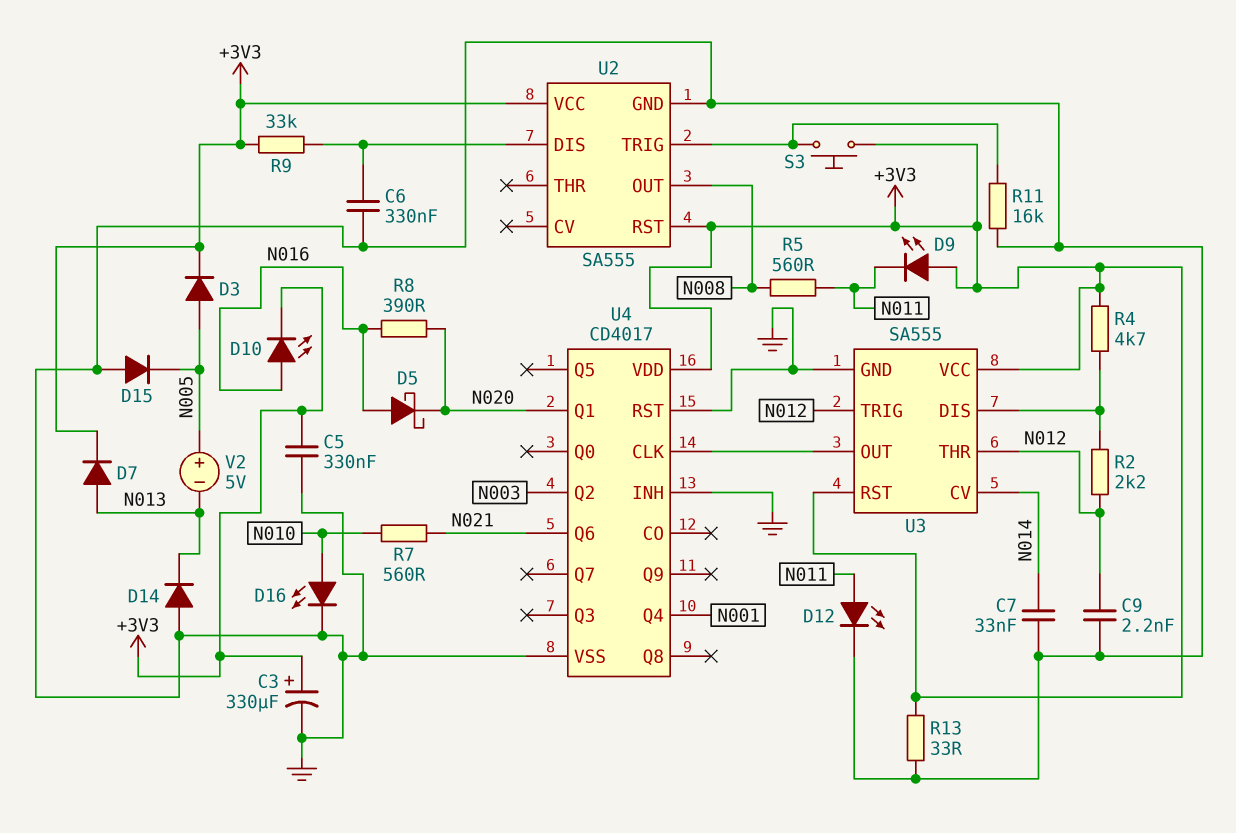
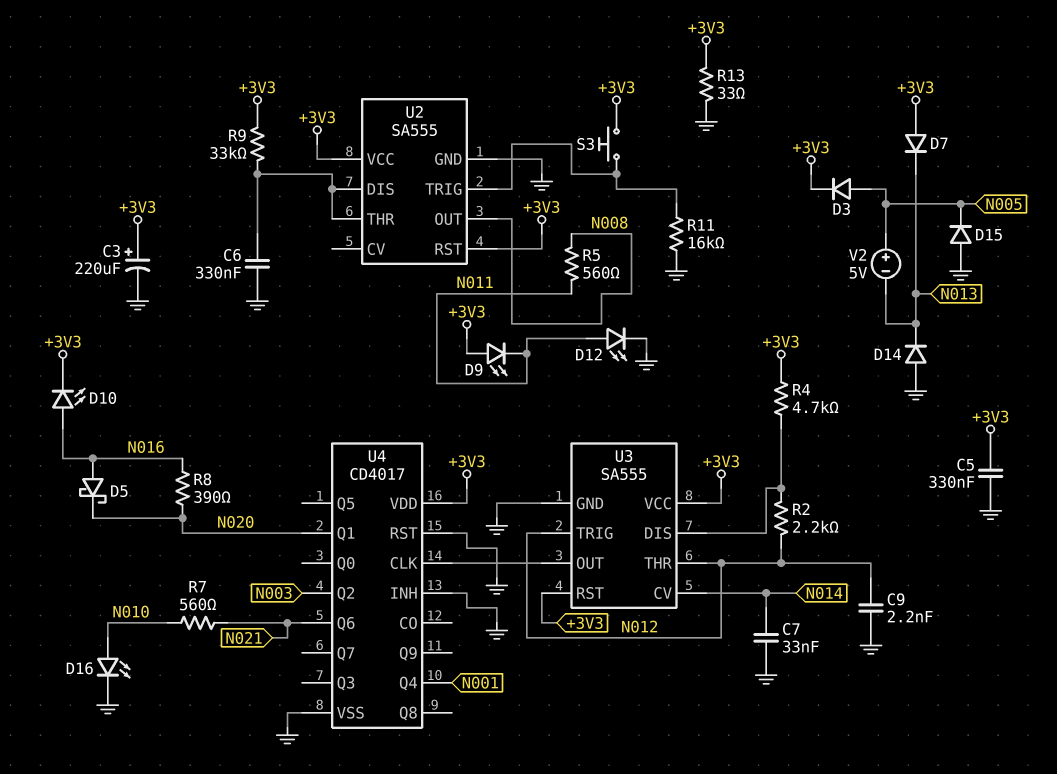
C3: 330uF (plus +3V3, minus GND) -> 220uF (plus +3V3, minus GND)
D7: diode (A N013, K +3V3) -> diode (A +3V3, K N013)
U2 pin THR: none -> U2/DIS

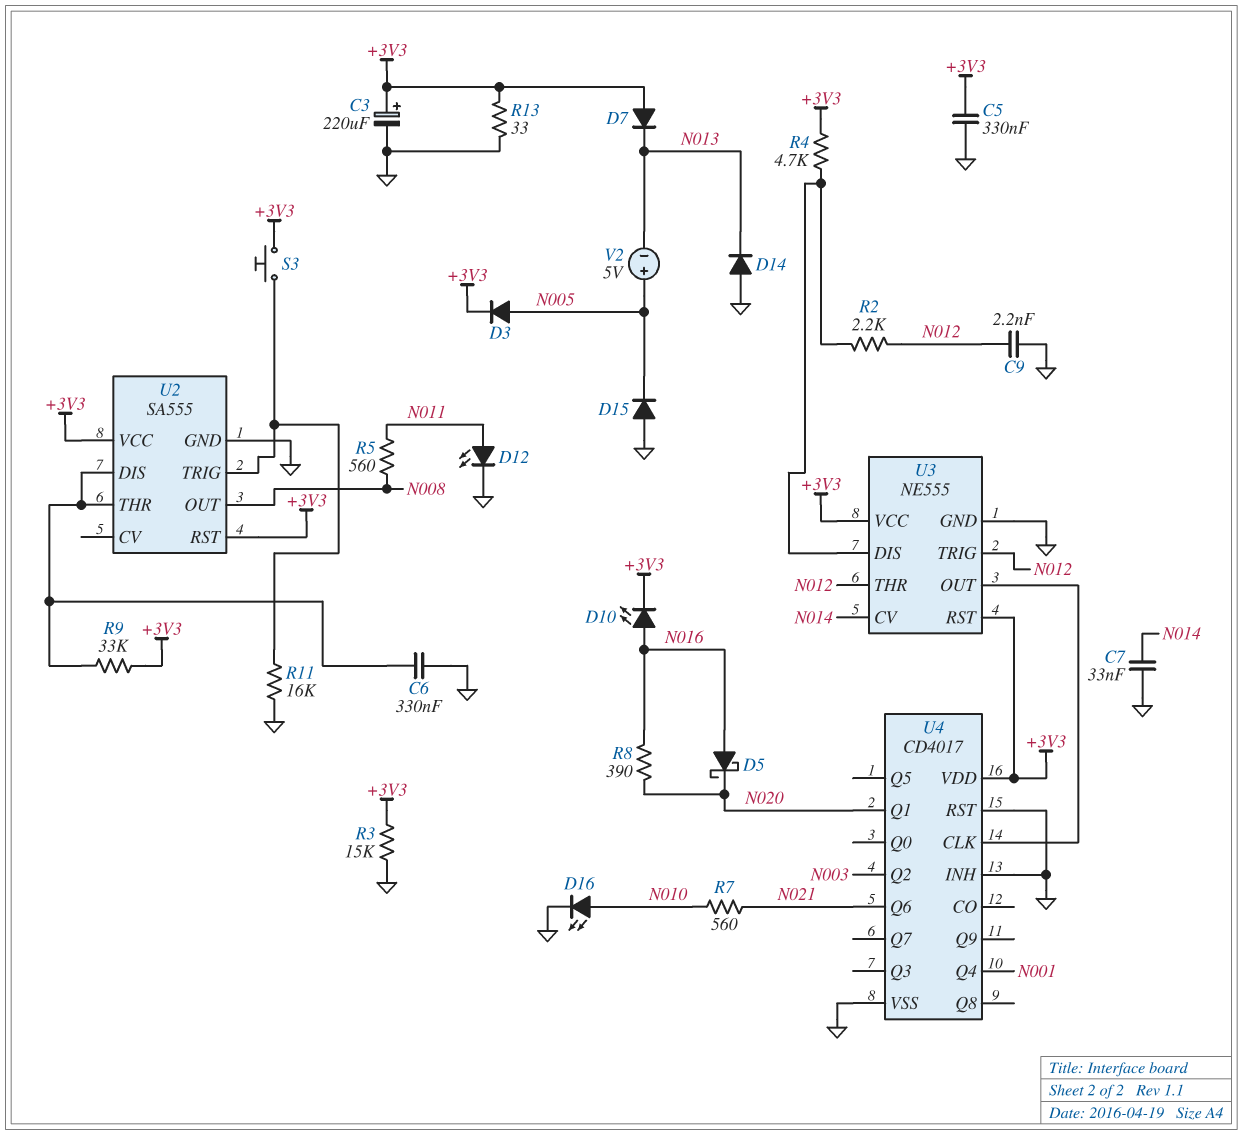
D9: LED (A +3V3, K N011) -> none
R3: none -> 15k (+3V3, GND)
U3: SA555 -> NE555

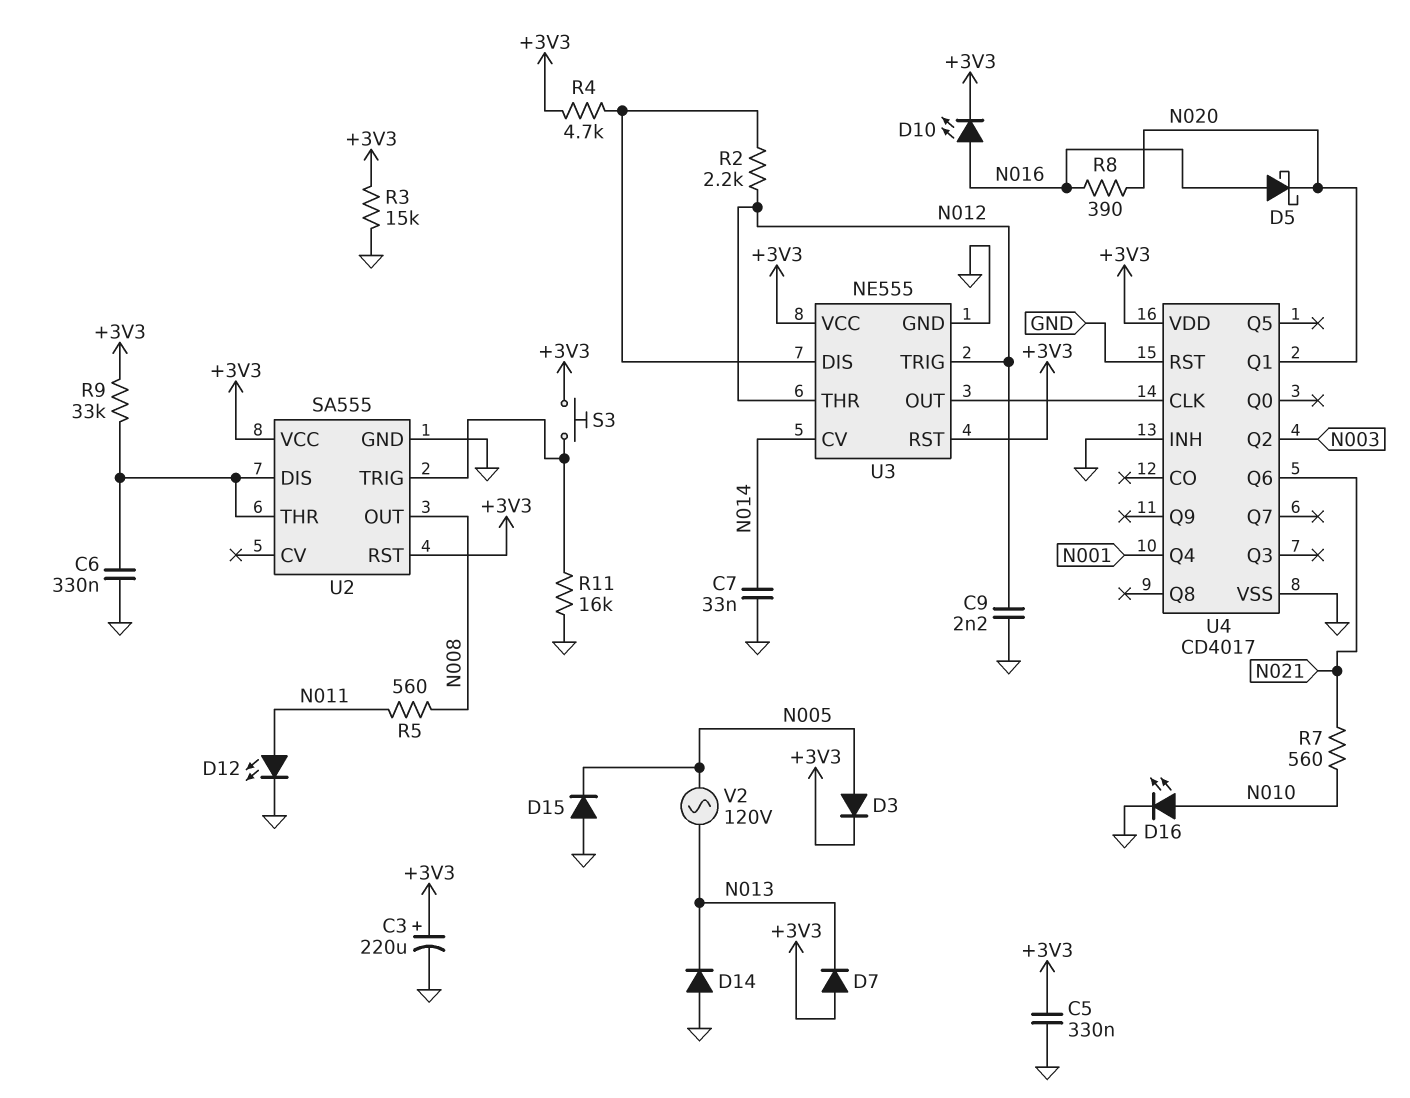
R13: 33 (+3V3, GND) -> none
V2: 5V (plus N005, minus N013) -> AC 120V (N005, N013)

